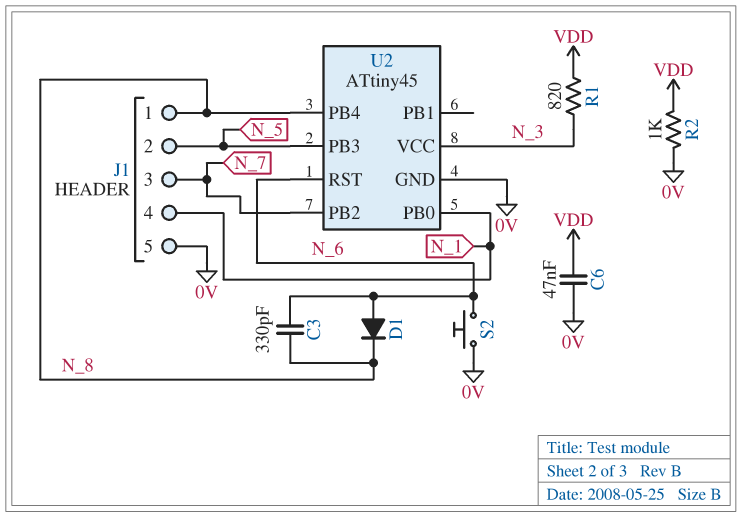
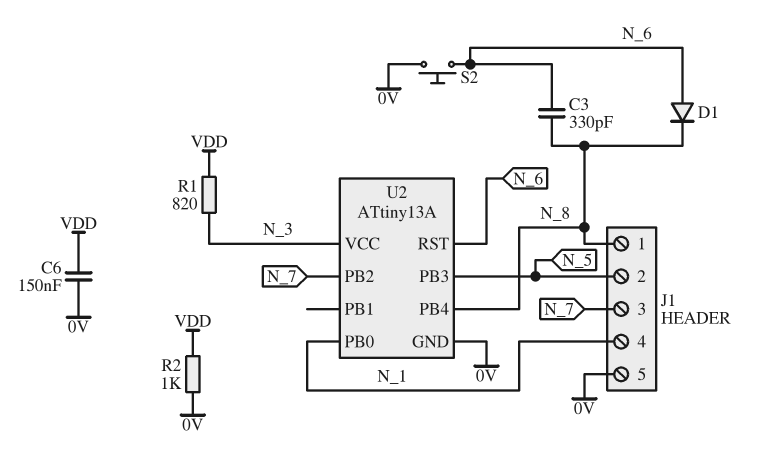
C6: 47nF (0V, VDD) -> 150nF (0V, VDD)
U2: ATtiny45 -> ATtiny13A

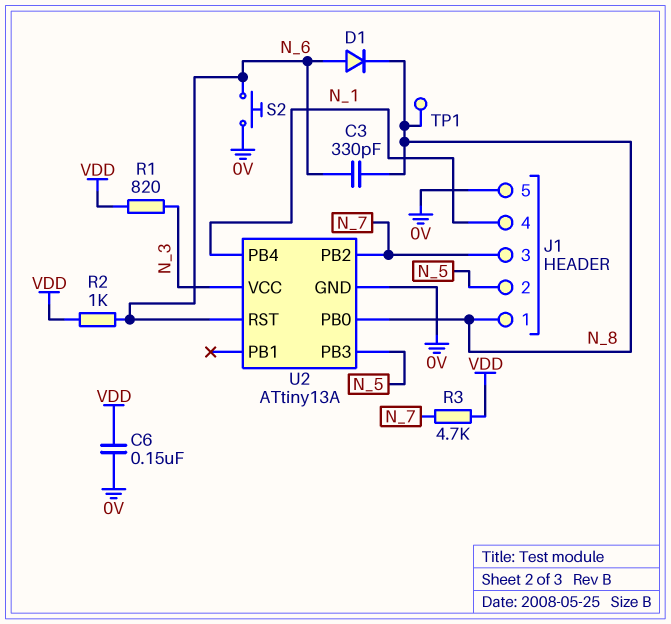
R2: 1k (0V, VDD) -> 1k (N_6, VDD)
R3: none -> 4.7k (N_7, VDD)
TP1: none -> test point (N_8)
U2 pin PB0: N_1 -> N_8
U2 pin PB4: N_8 -> N_1

